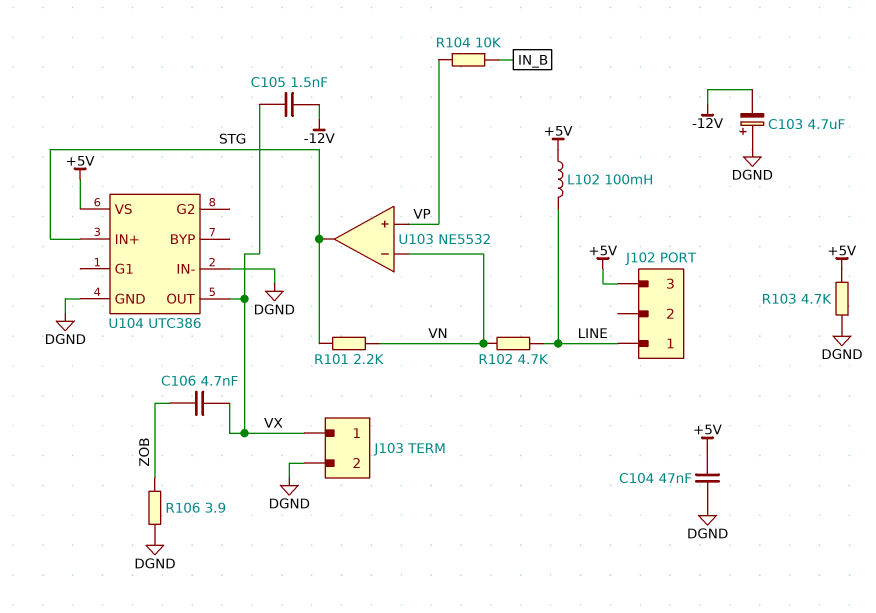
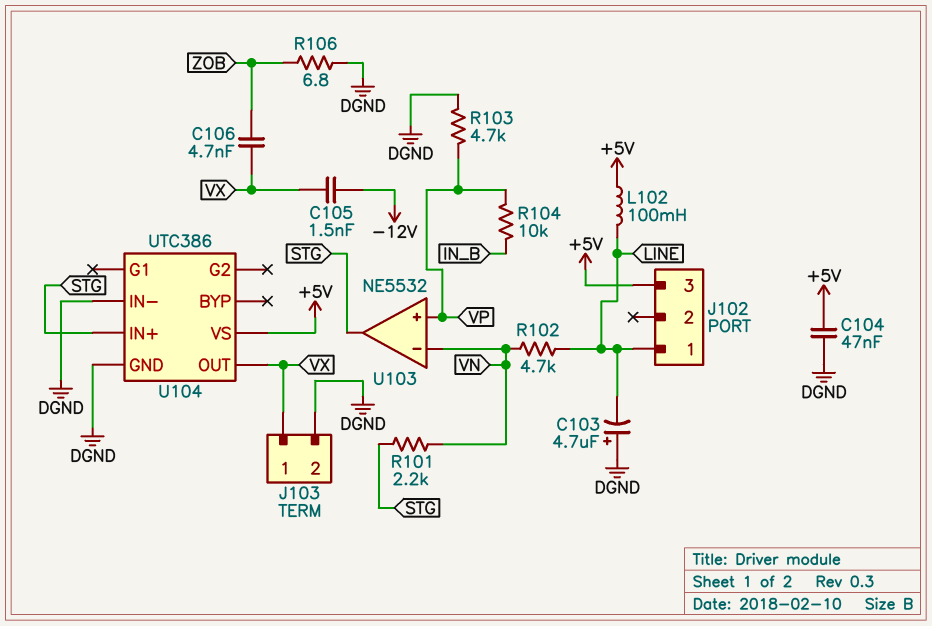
C103: 4.7uF (plus DGND, minus -12V) -> 4.7uF (plus DGND, minus LINE)
R103: 4.7k (+5V, DGND) -> 4.7k (DGND, VP)
R106: 3.9 (DGND, ZOB) -> 6.8 (DGND, ZOB)

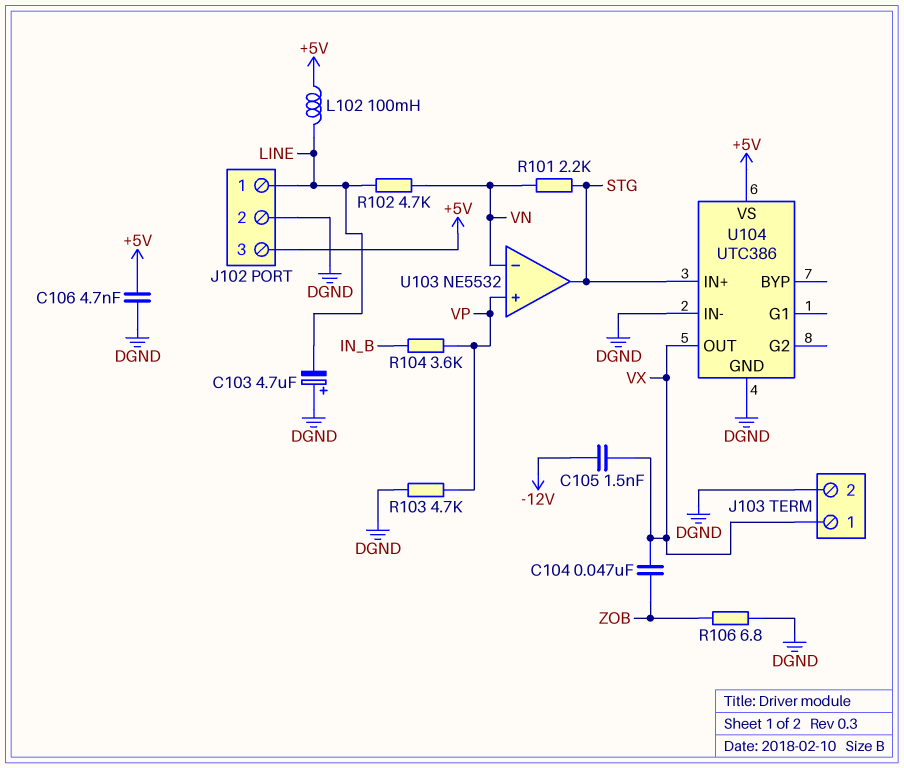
C104: 47nF (+5V, DGND) -> 47nF (VX, ZOB)
C106: 4.7nF (VX, ZOB) -> 4.7nF (+5V, DGND)
J102 pin 2: none -> DGND
R104: 10k (IN_B, VP) -> 3.6k (IN_B, VP)

